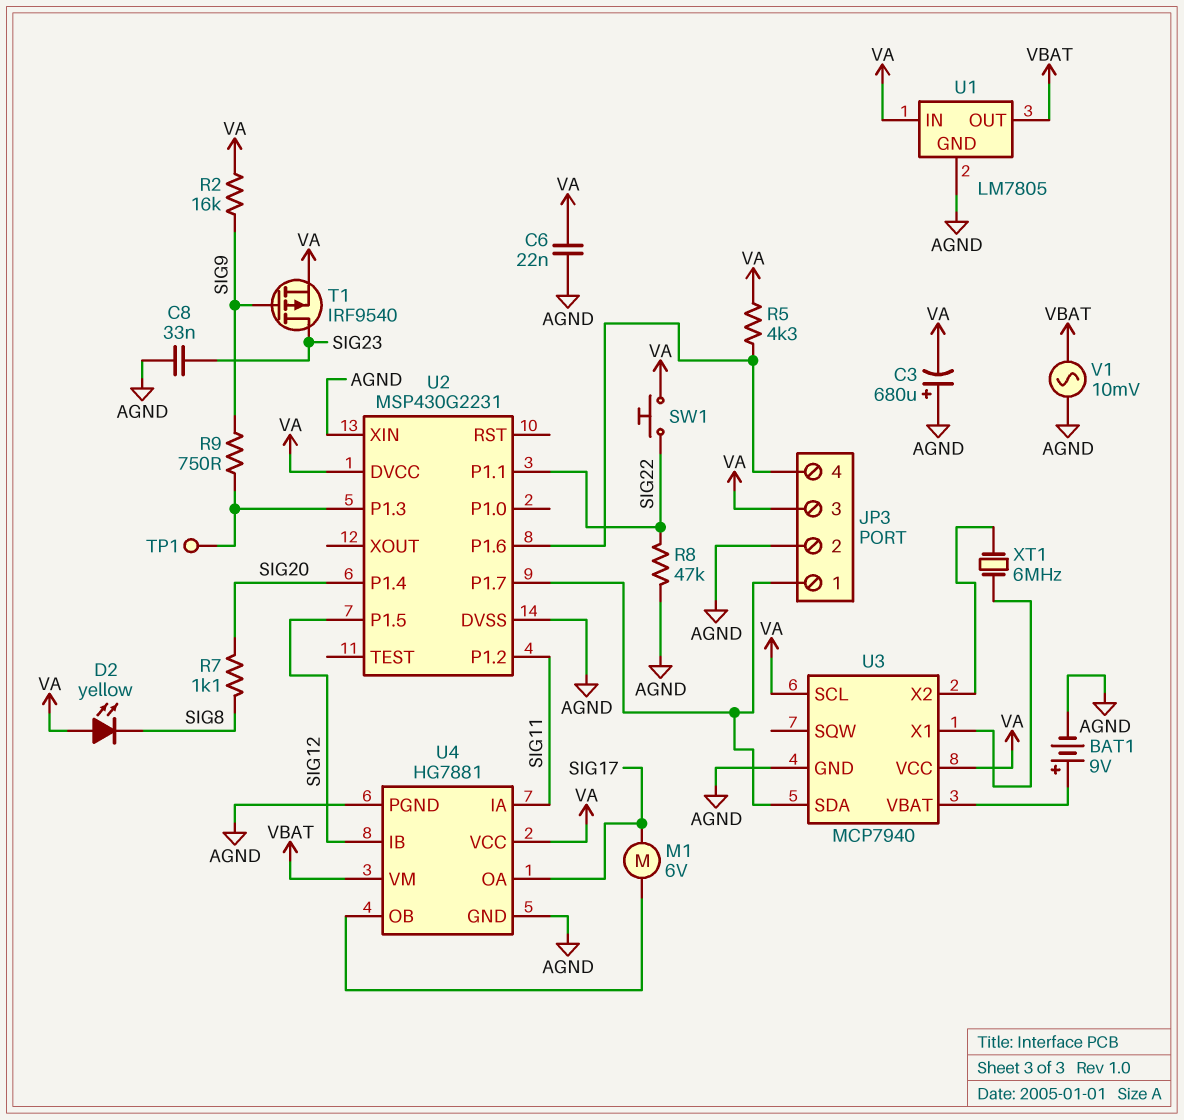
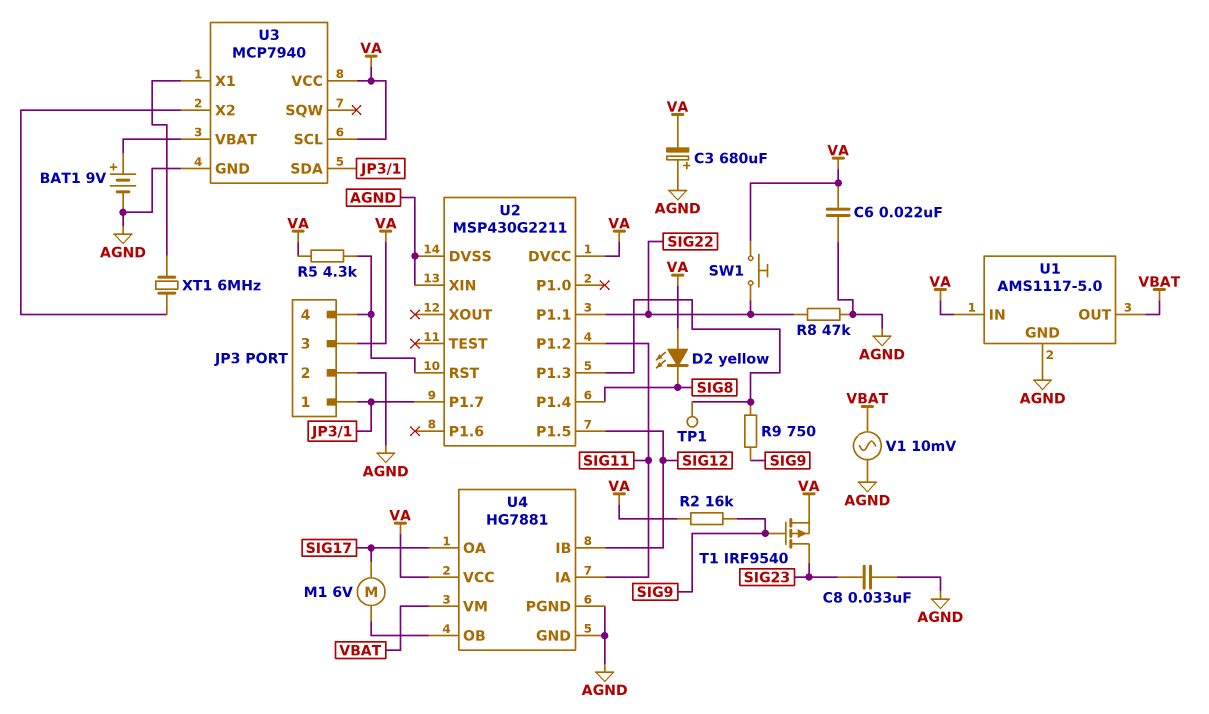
R7: 1.1k (SIG8, SIG20) -> none
U1: LM7805 -> AMS1117-5.0
U2: MSP430G2231 -> MSP430G2211
U2 pin P1.4: SIG20 -> SIG8
U2 pin P1.6: JP3/4 -> none
U2 pin RST: none -> JP3/4

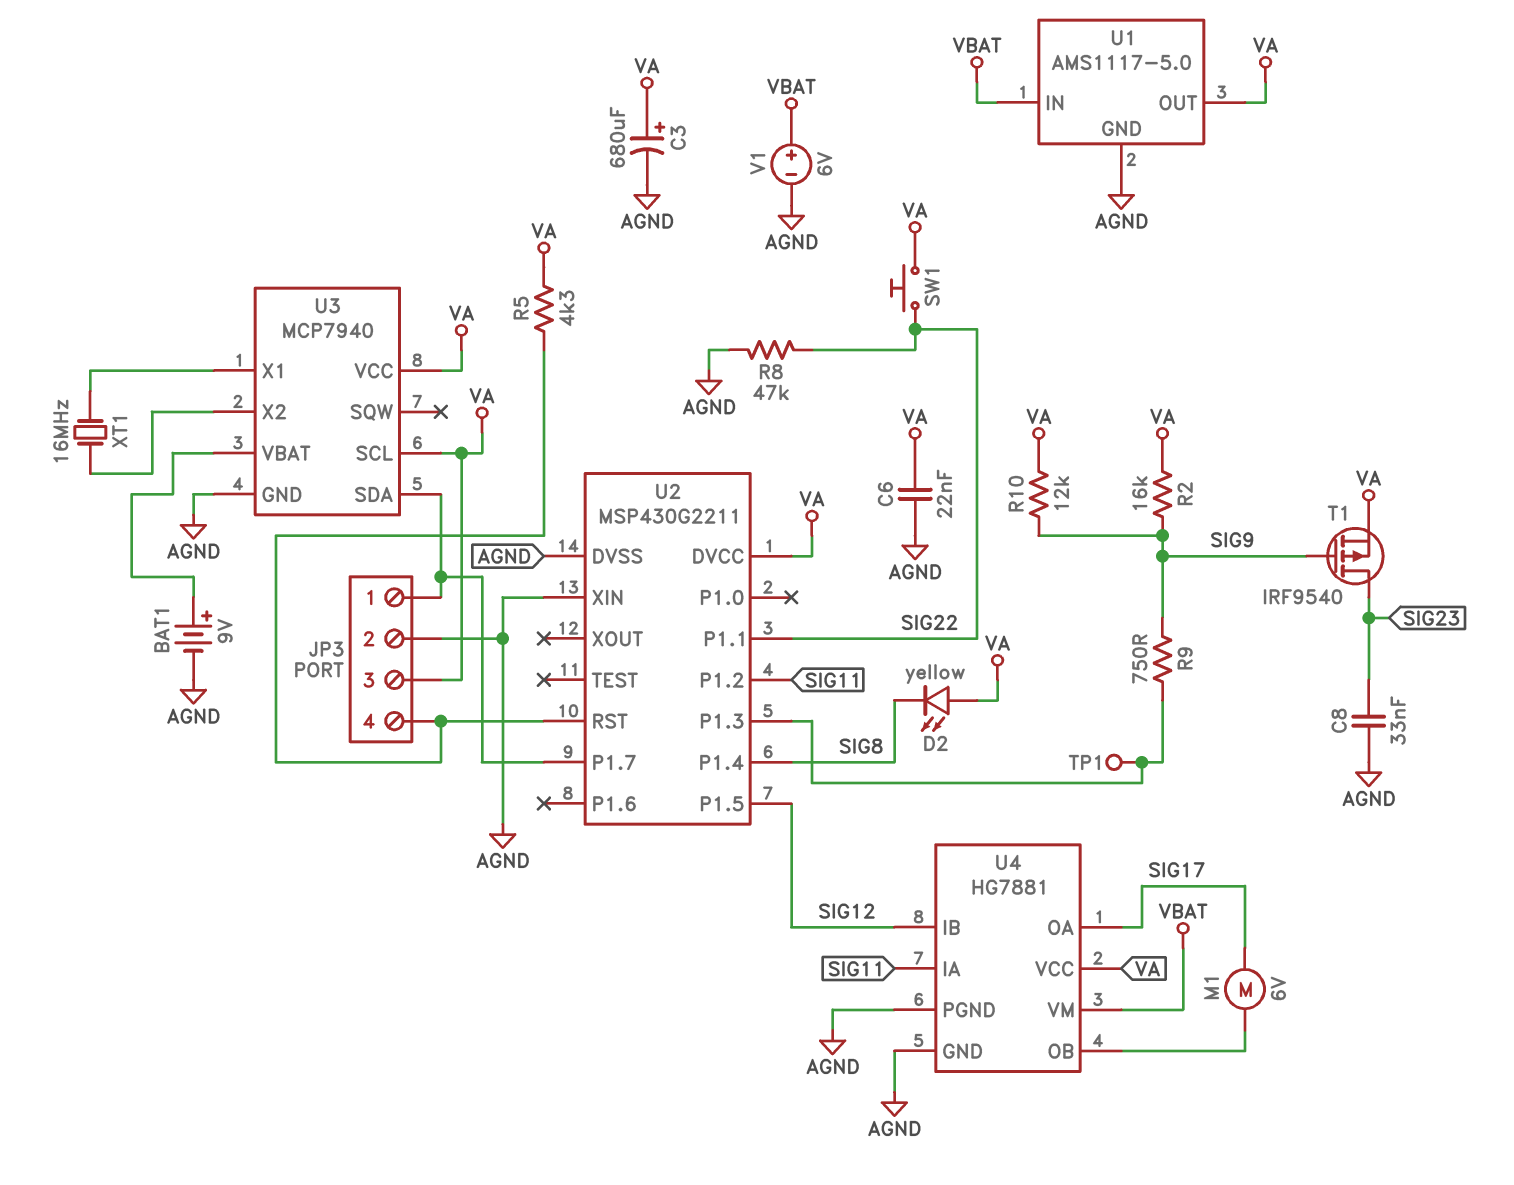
C3: 680uF (plus AGND, minus VA) -> 680uF (plus VA, minus AGND)
R10: none -> 12k (SIG9, VA)
U1 pin IN: VA -> VBAT
U1 pin OUT: VBAT -> VA
V1: AC 10mV (AGND, VBAT) -> 6V (plus VBAT, minus AGND)
XT1: 6MHz (U3/X1, U3/X2) -> 16MHz (U3/X1, U3/X2)

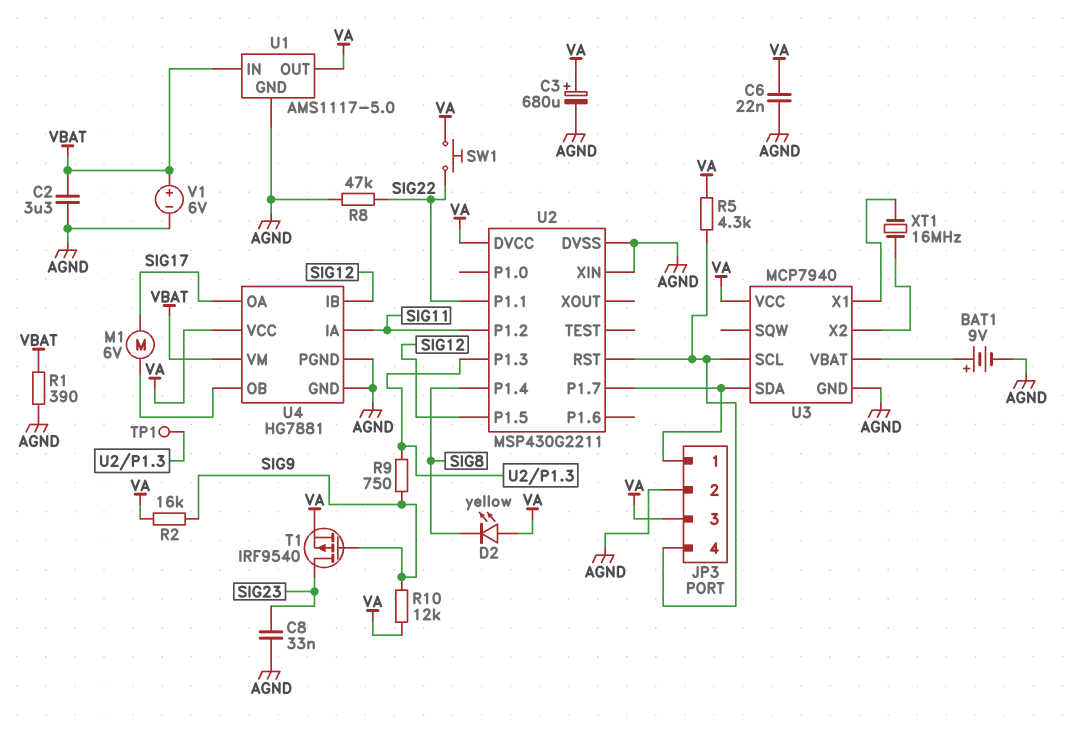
C2: none -> 3.3uF (AGND, VBAT)
R1: none -> 390 (AGND, VBAT)
U3 pin SCL: VA -> JP3/4

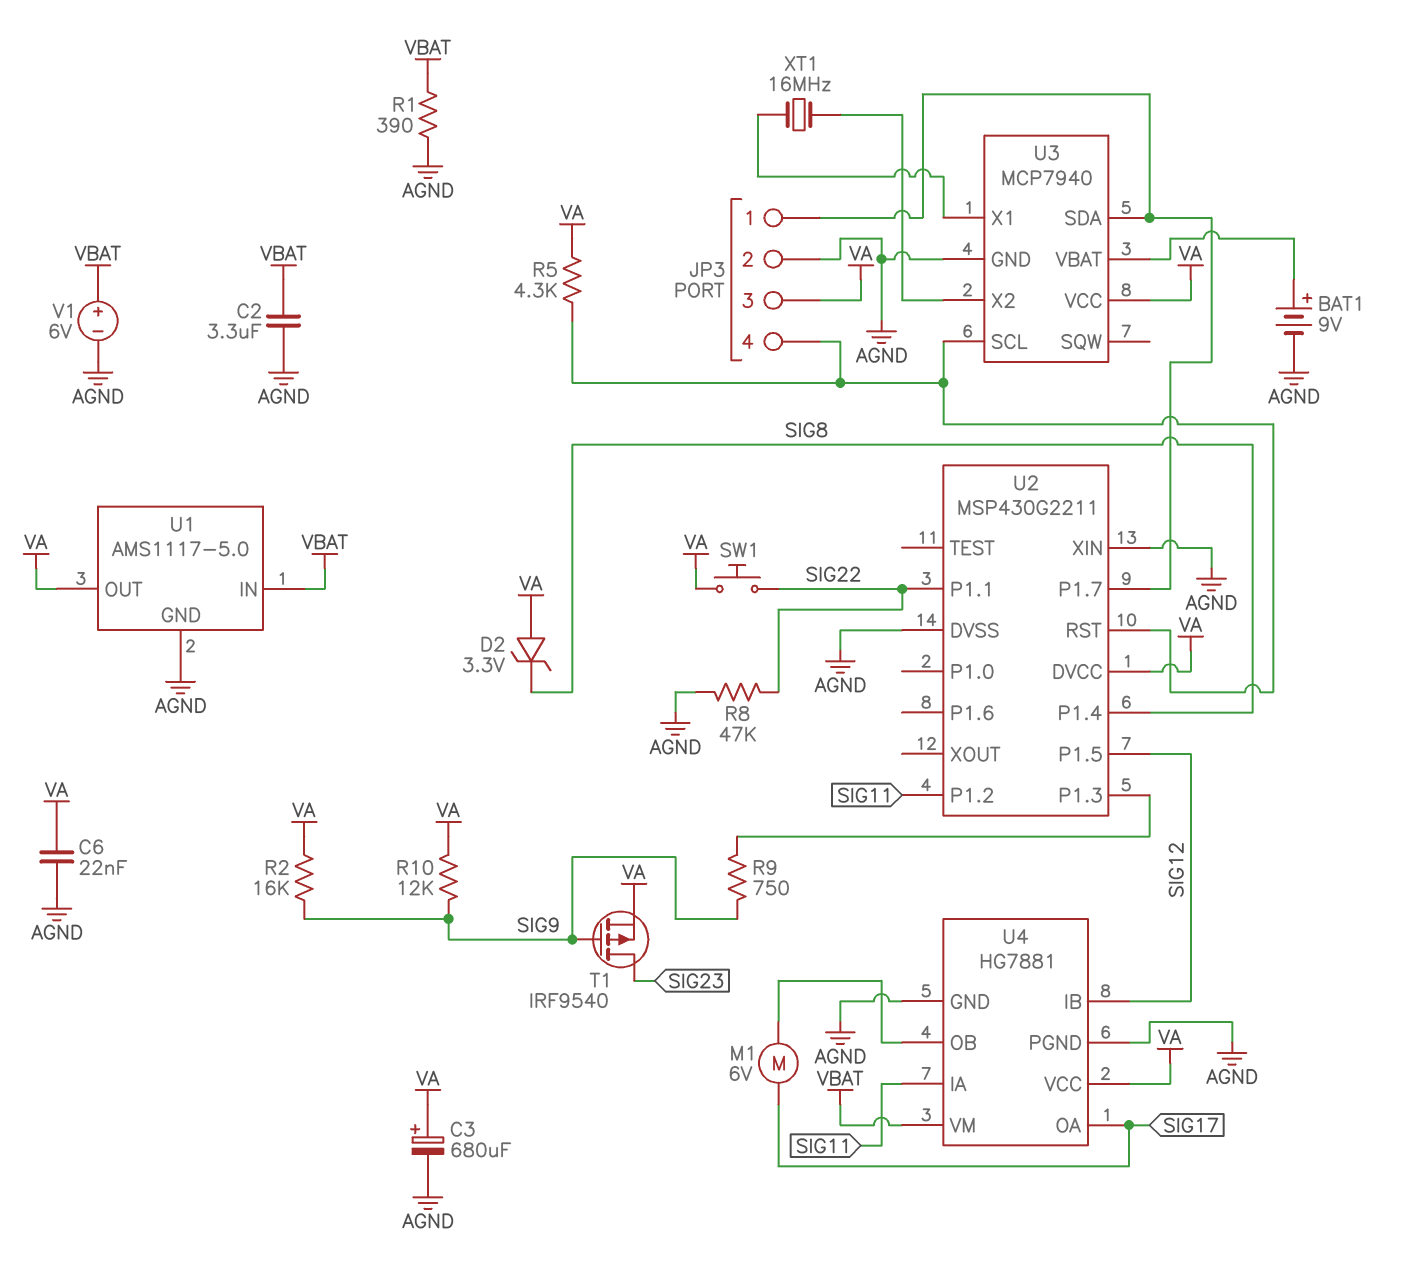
C8: 33nF (AGND, SIG23) -> none
D2: LED yellow (A VA, K SIG8) -> zener 3.3V (A VA, K SIG8)
TP1: test point (U2/P1.3) -> none

